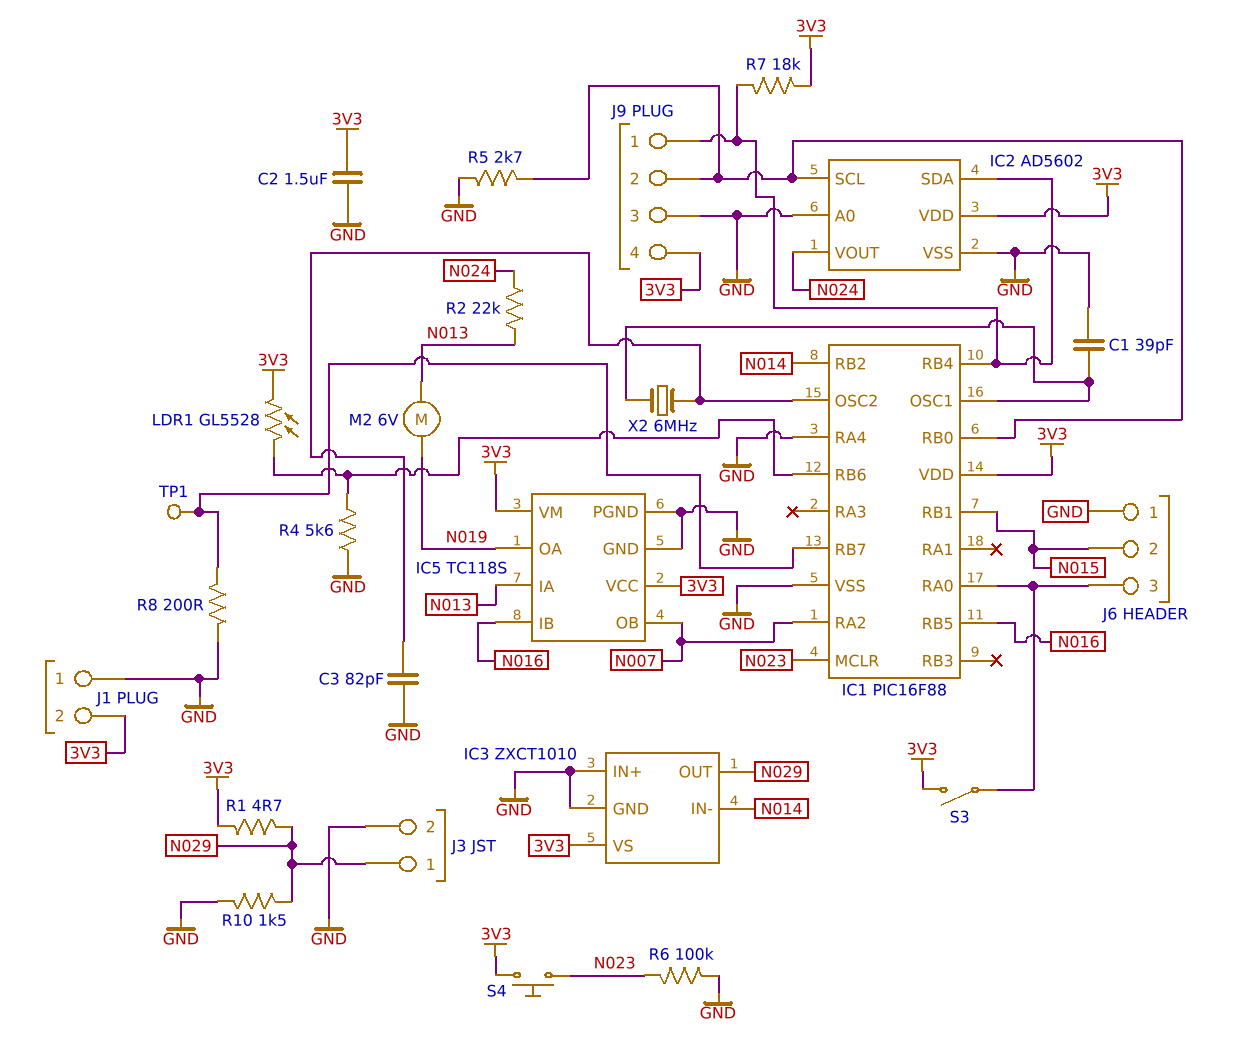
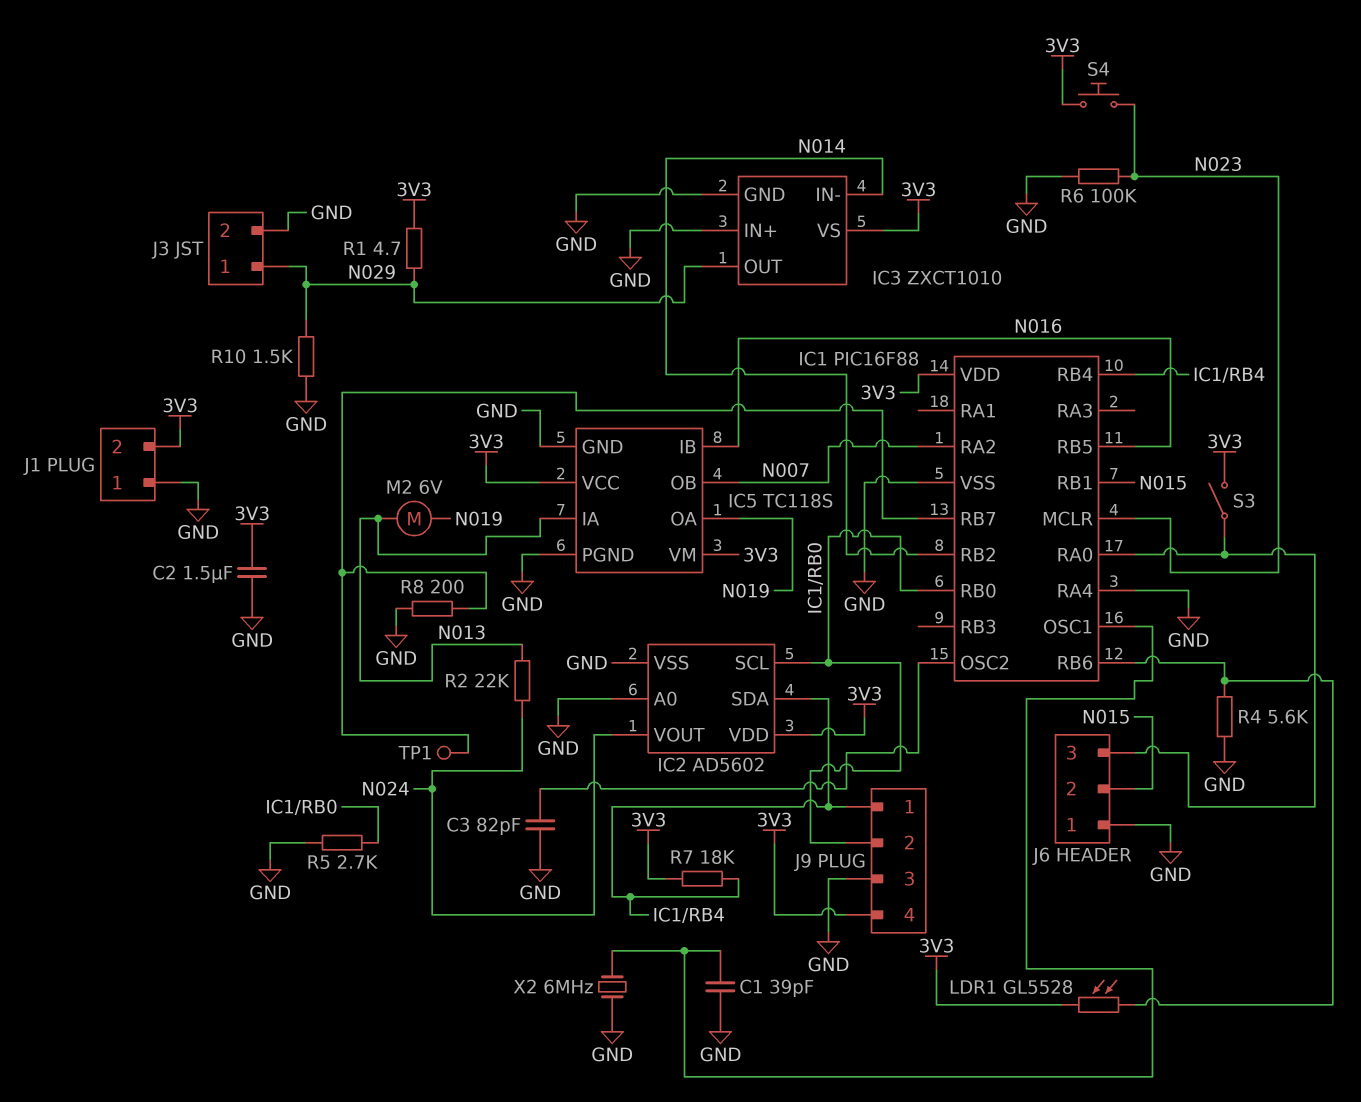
X2: 6MHz (IC1/OSC1, IC1/OSC2) -> 6MHz (GND, IC1/OSC1)

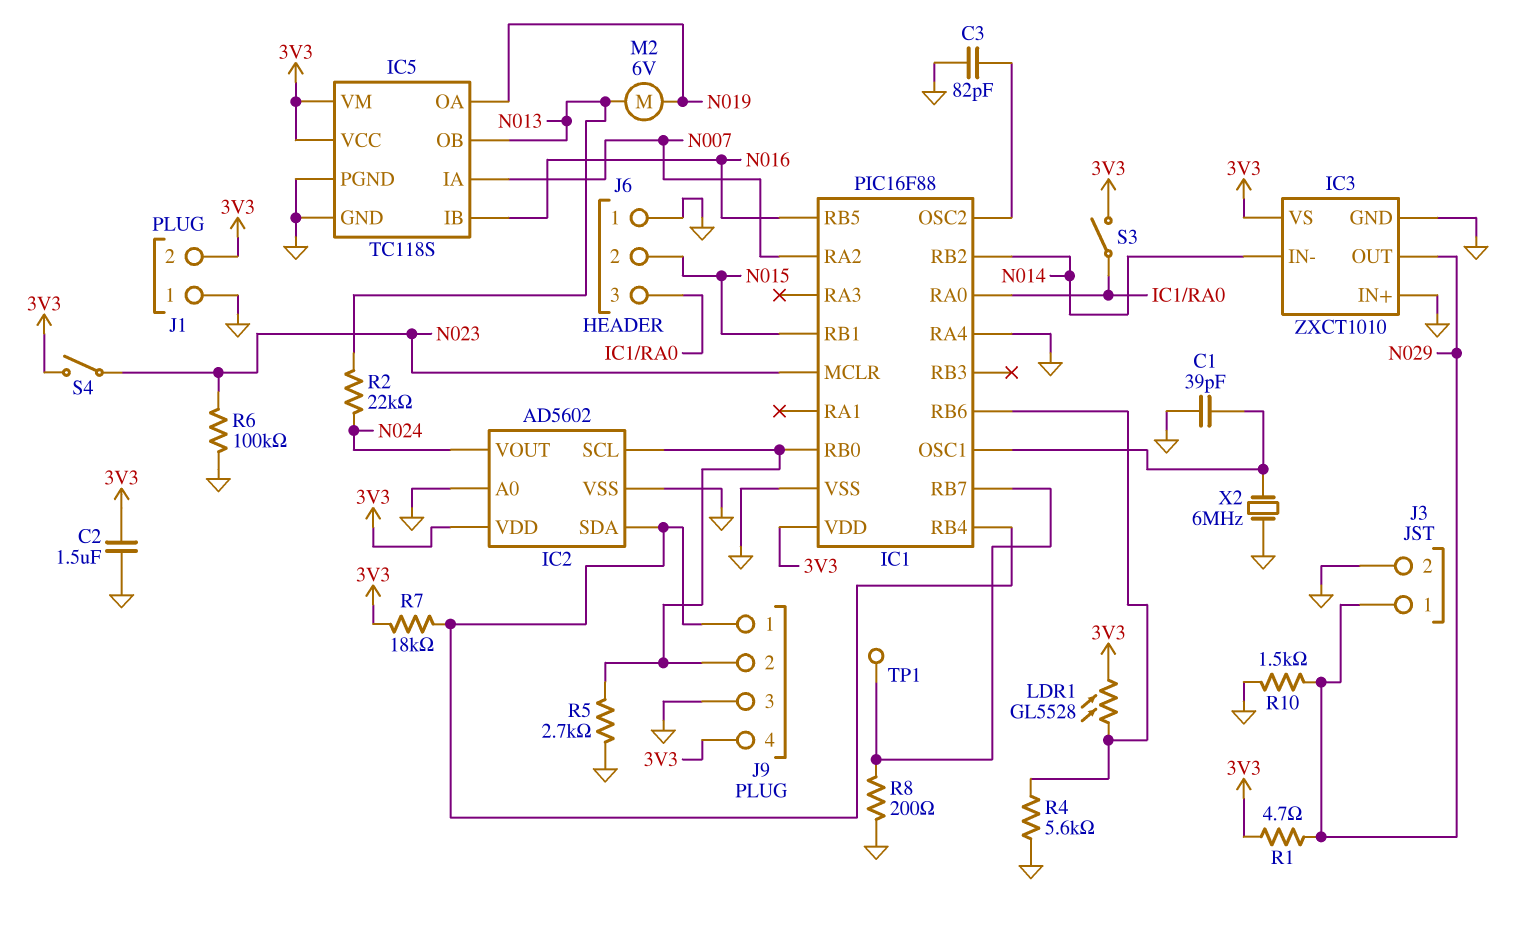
IC5 pin IA: N013 -> N007
IC5 pin OB: N007 -> N013
S4: button (3V3, N023) -> switch (3V3, N023)

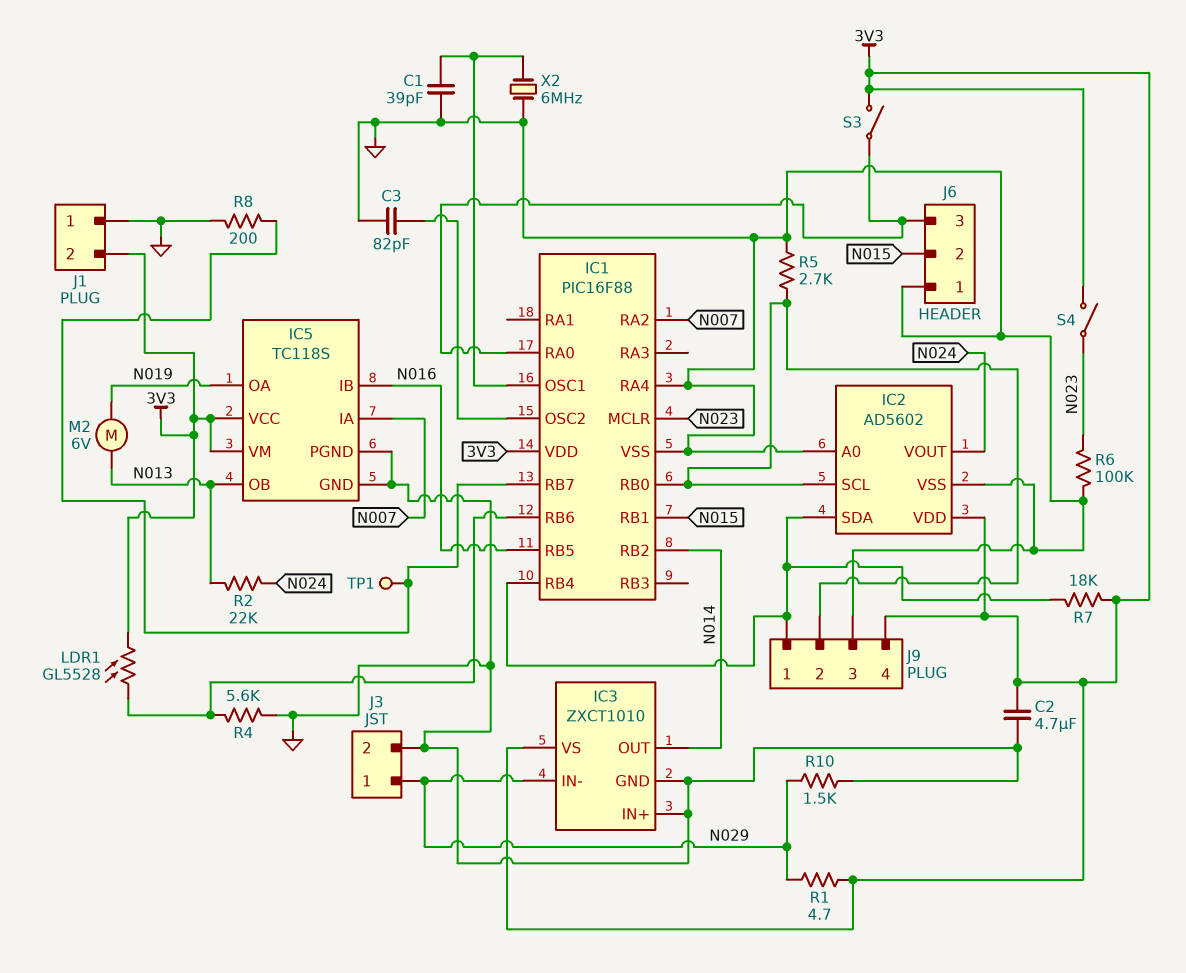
C2: 1.5uF (3V3, GND) -> 4.7uF (3V3, GND)
IC3 pin IN-: N014 -> N029
IC3 pin OUT: N029 -> N014

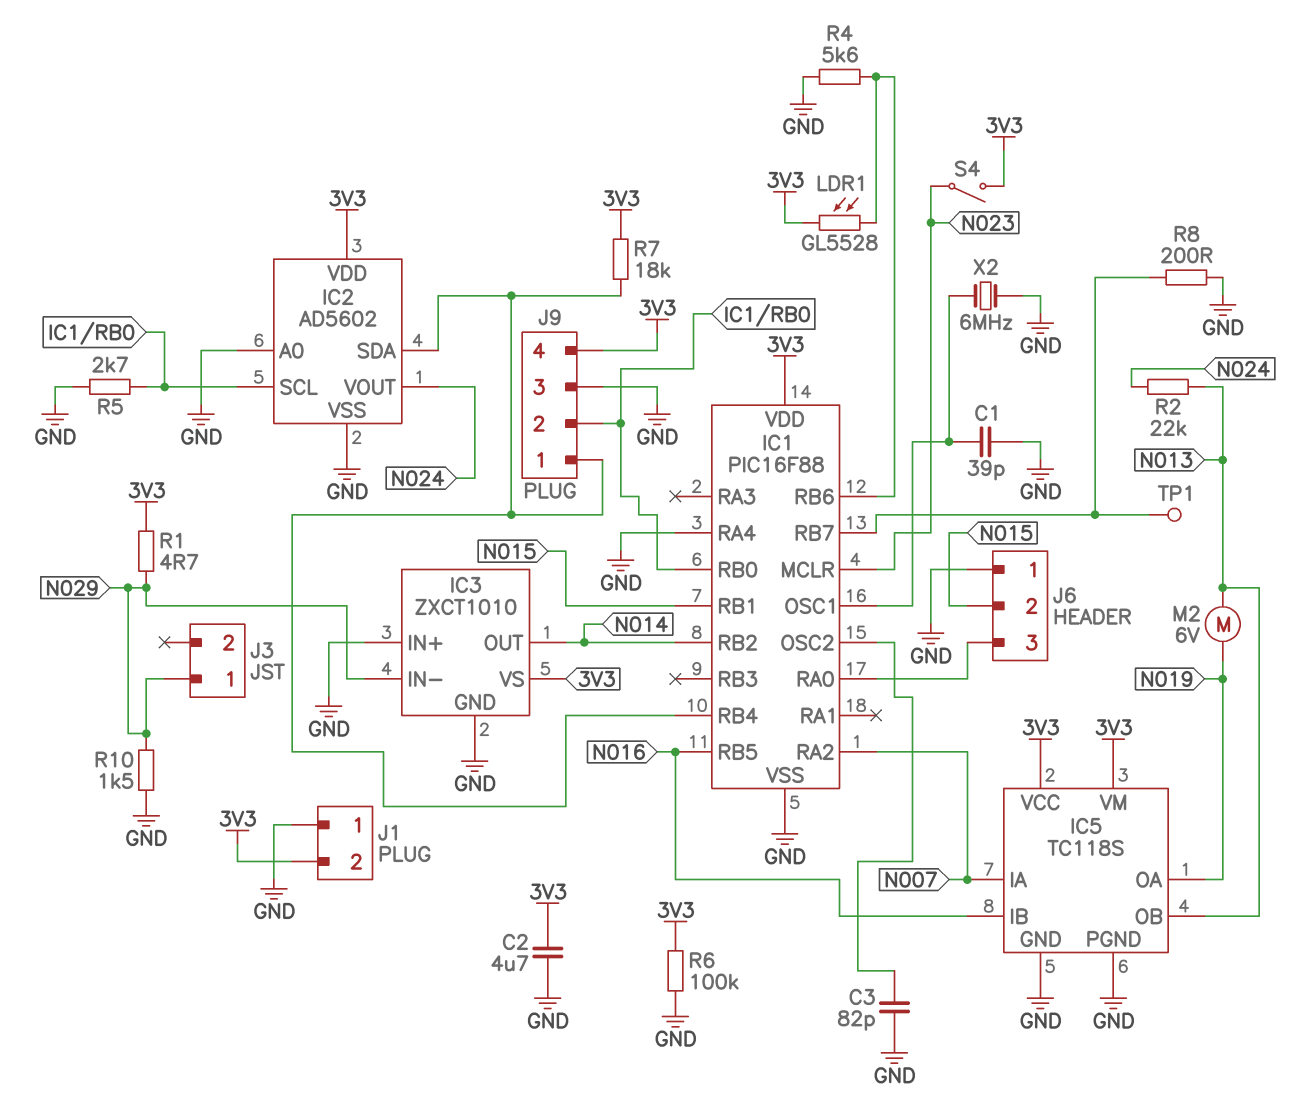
J3 pin 2: GND -> none
R6: 100k (GND, N023) -> 100k (3V3, GND)
S3: switch (3V3, IC1/RA0) -> none

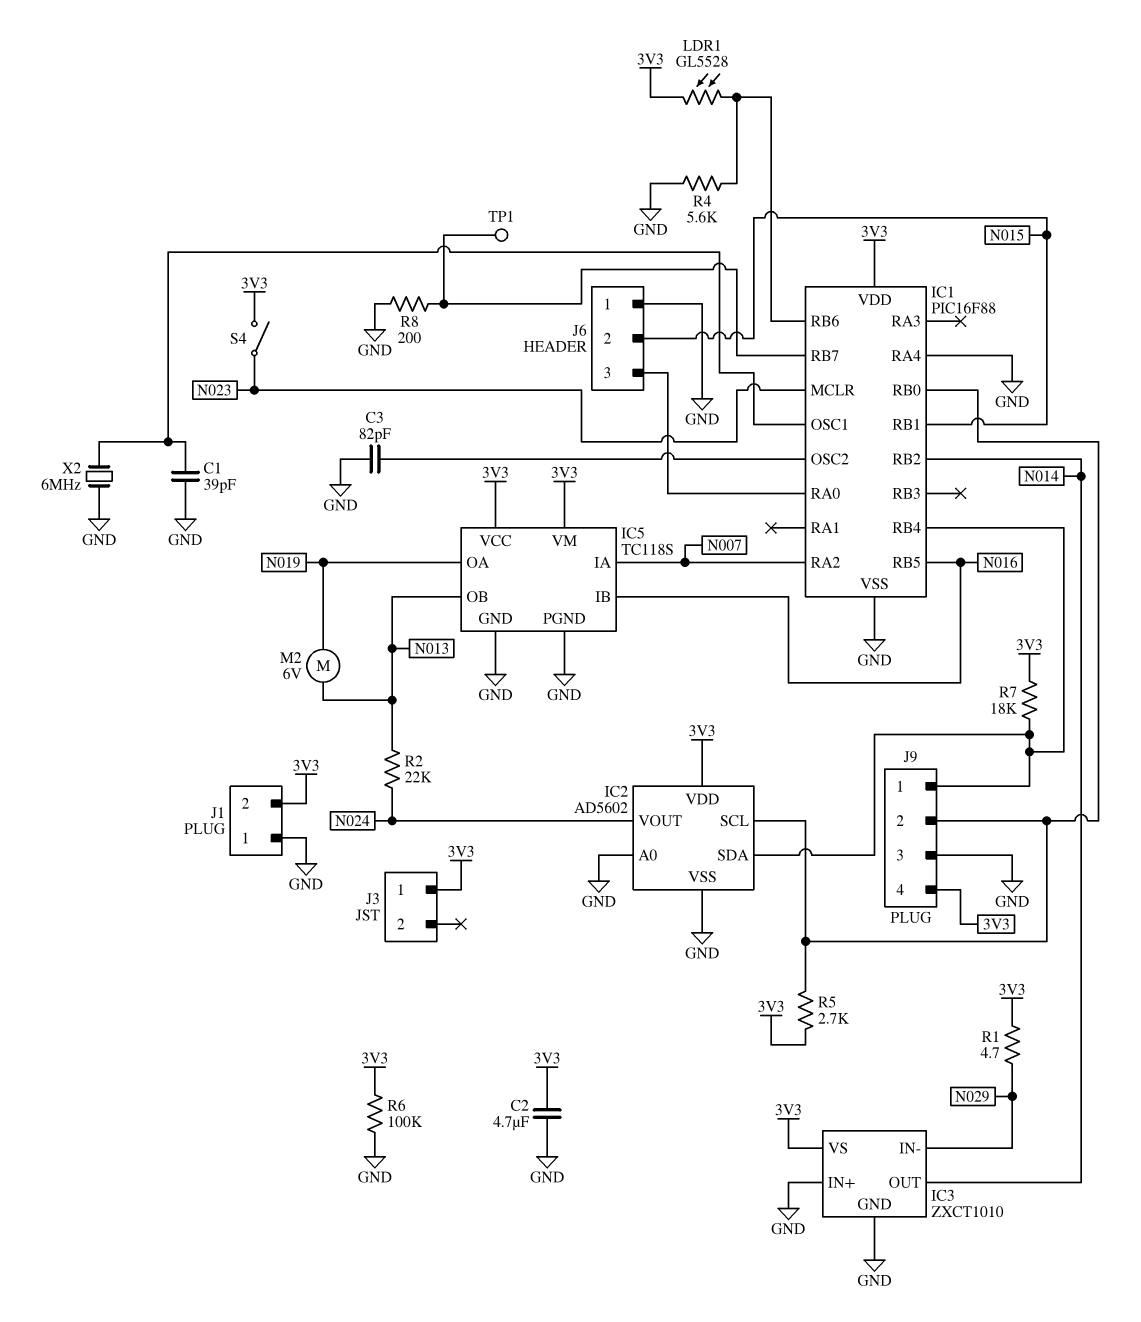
J3 pin 1: N029 -> 3V3
R5: 2.7k (GND, IC1/RB0) -> 2.7k (3V3, IC1/RB0)
R10: 1.5k (GND, N029) -> none

